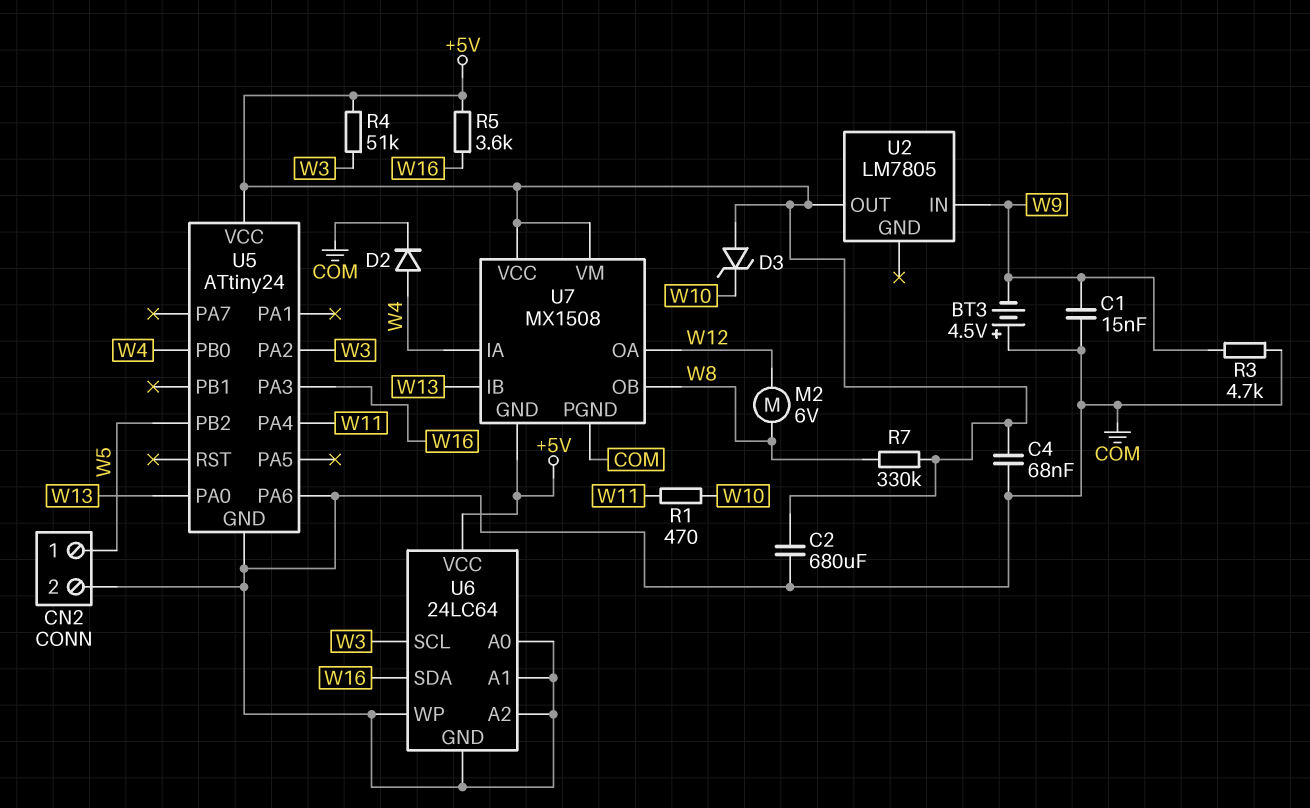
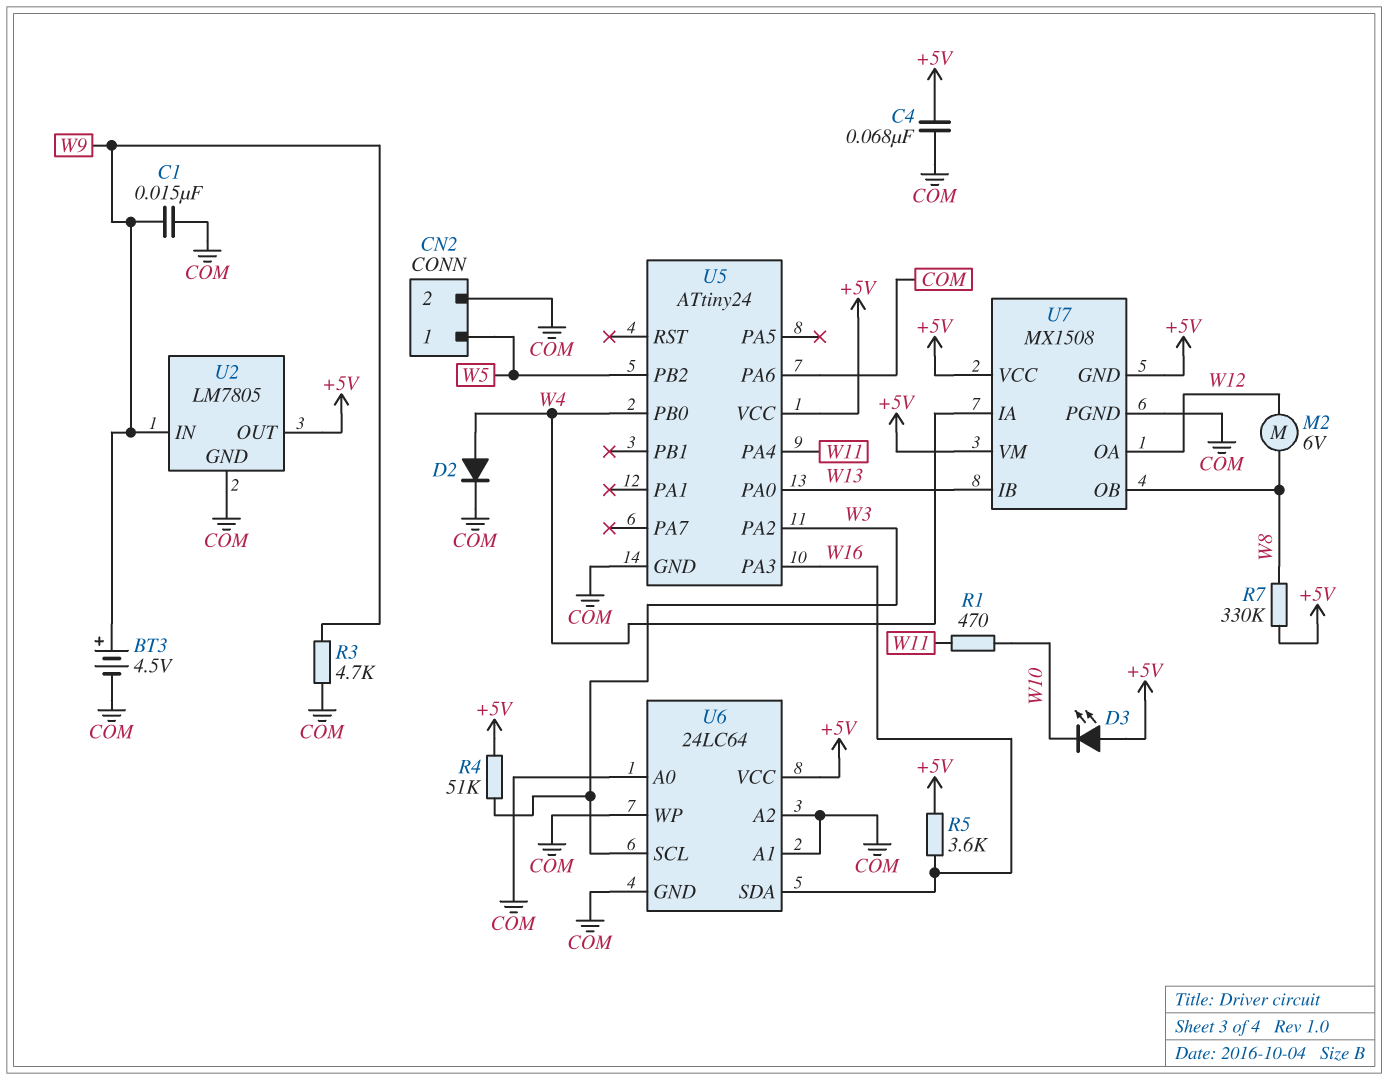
BT3: 4.5V (plus COM, minus W9) -> 4.5V (plus W9, minus COM)
C2: 680uF (+5V, COM) -> none
D3: zener (A +5V, K W10) -> LED (A +5V, K W10)
U2 pin GND: none -> COM

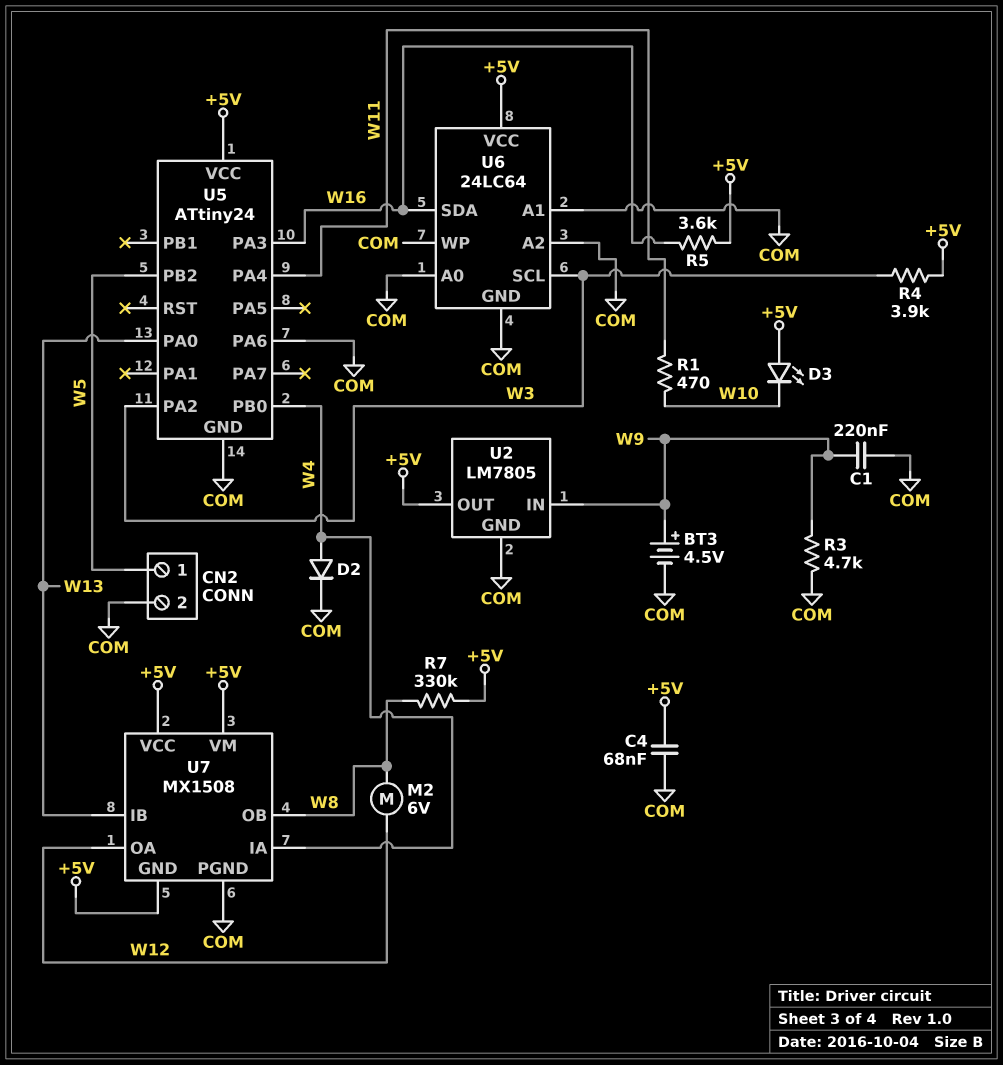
C1: 15nF (COM, W9) -> 220nF (COM, W9)
R4: 51k (+5V, W3) -> 3.9k (+5V, W3)

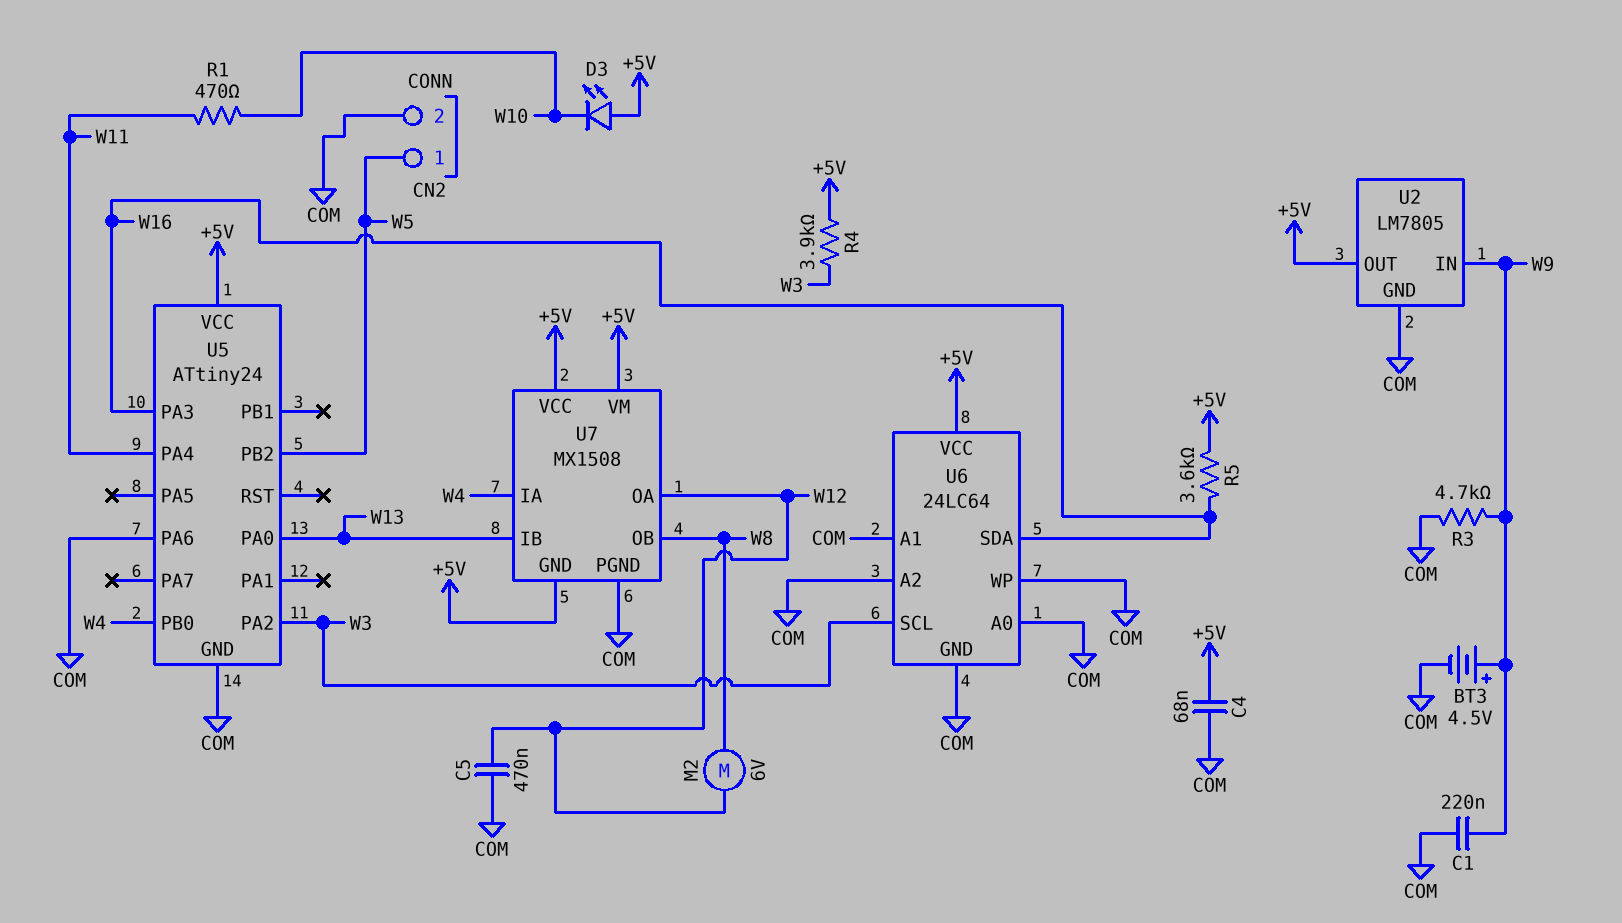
C5: none -> 470nF (COM, W12)
D2: diode (A W4, K COM) -> none
R7: 330k (+5V, W8) -> none

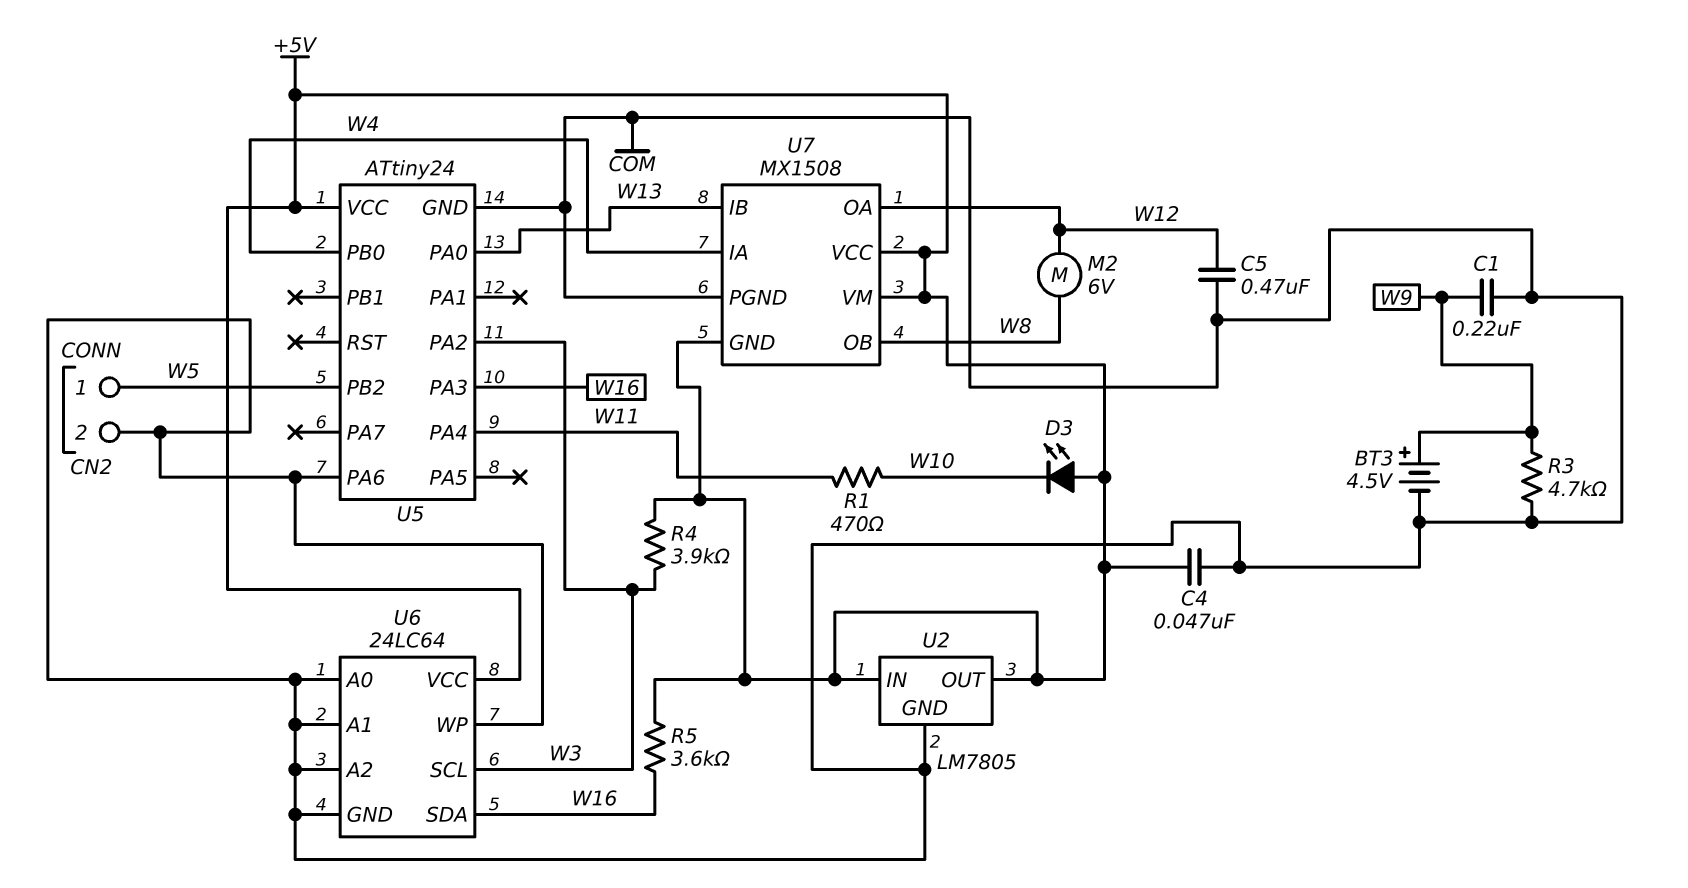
C4: 68nF (+5V, COM) -> 47nF (+5V, COM)
U2 pin IN: W9 -> +5V

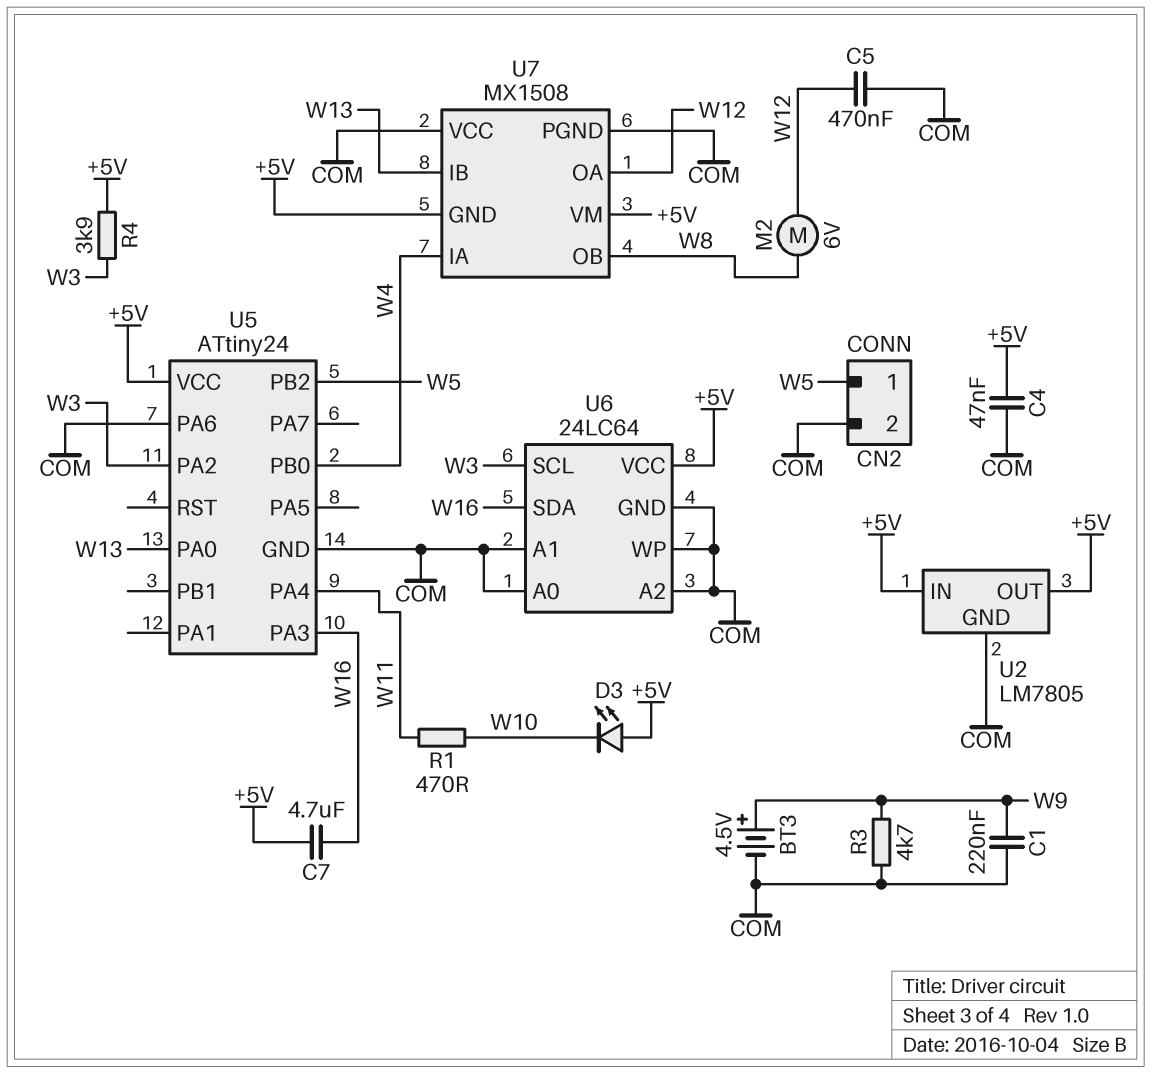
C7: none -> 4.7uF (+5V, W16)
R5: 3.6k (+5V, W16) -> none
U7 pin VCC: +5V -> COM

